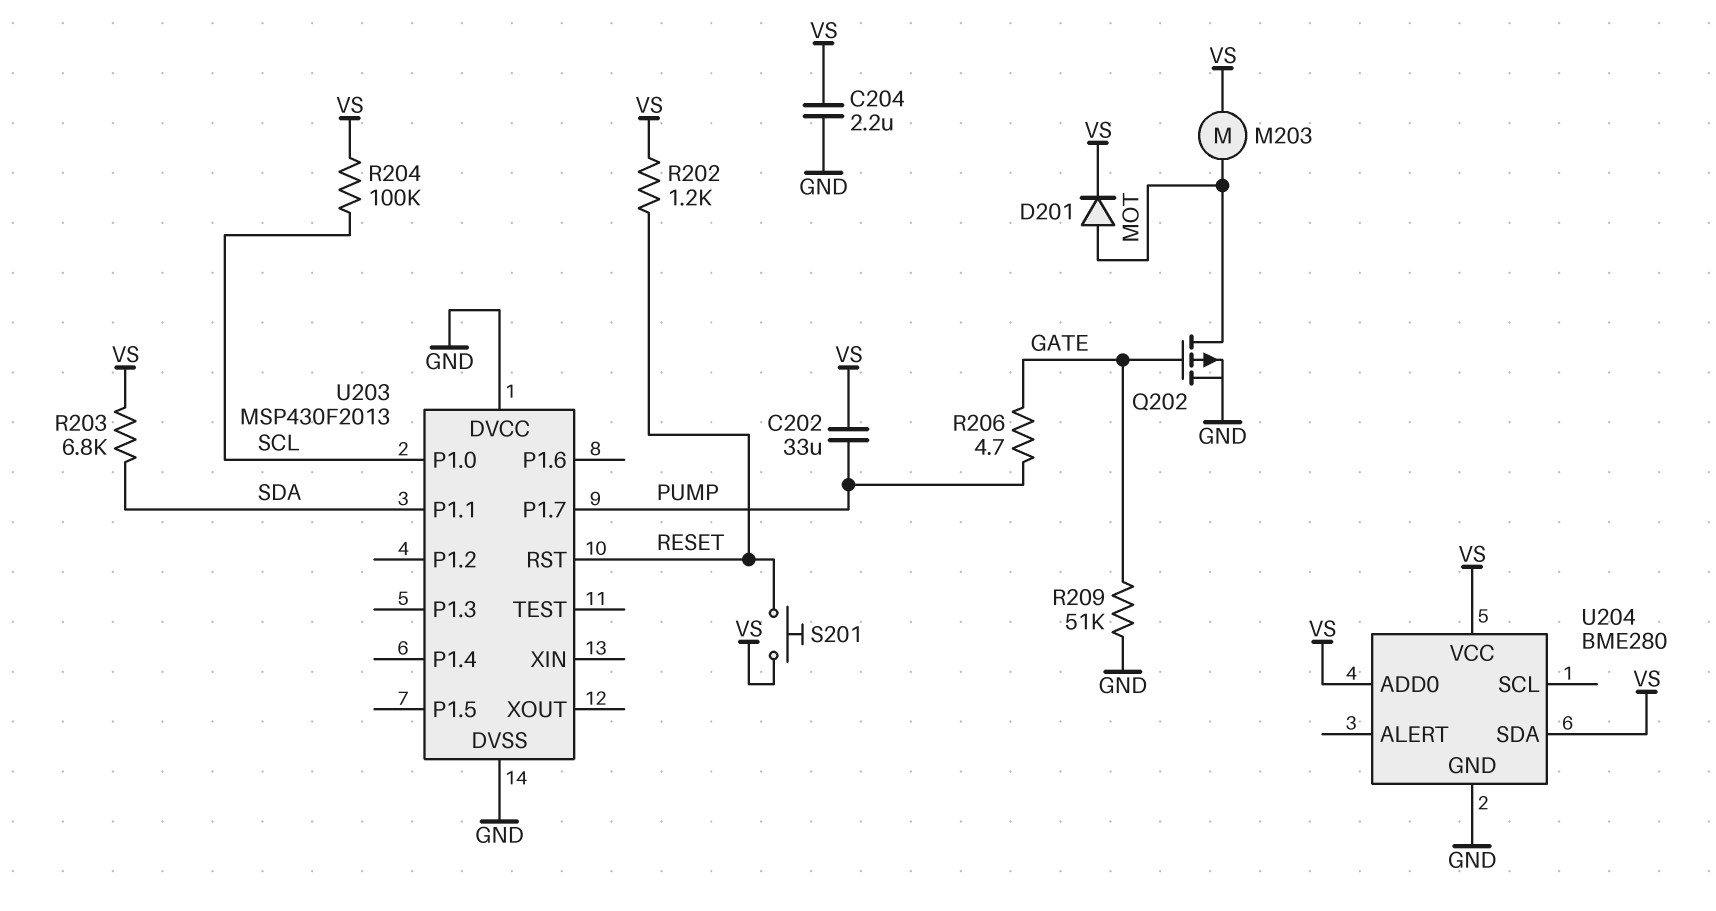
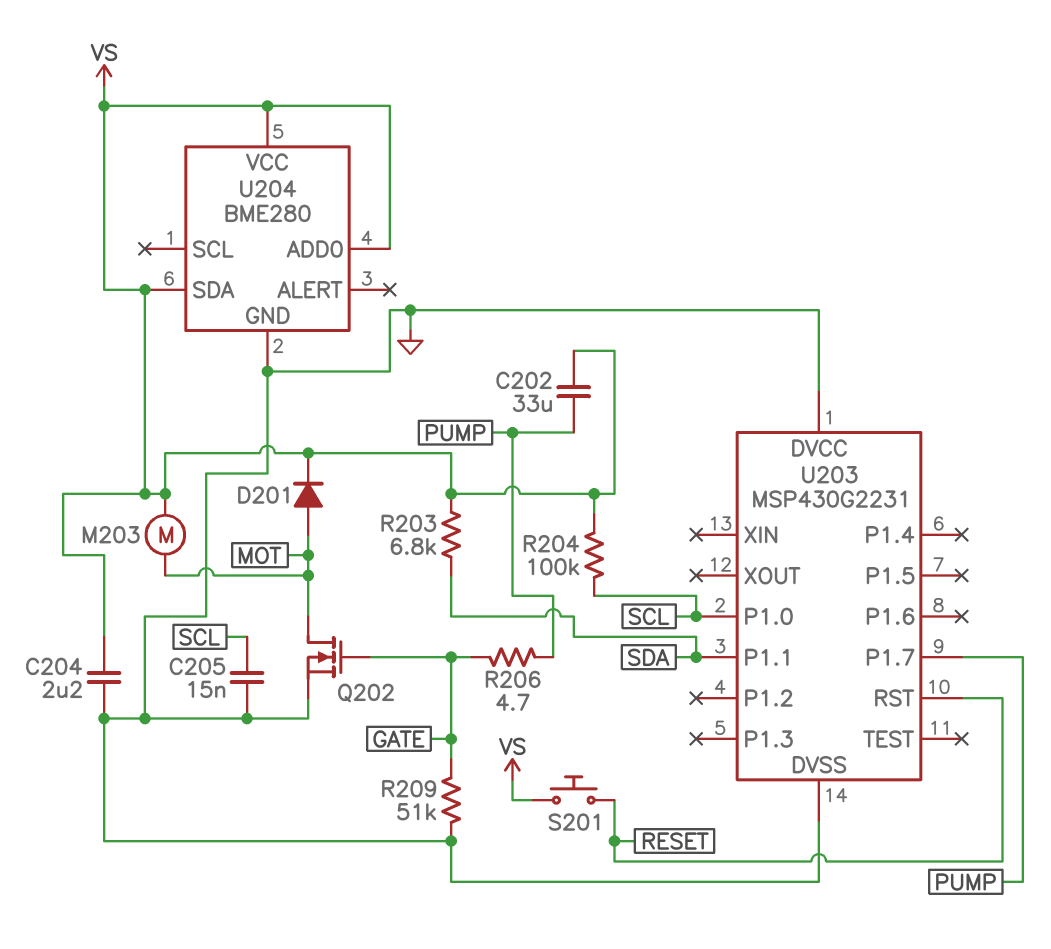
C205: none -> 15nF (GND, SCL)
Q202: PMOS (G GATE, D MOT, S GND) -> NMOS (G GATE, D MOT, S GND)
R202: 1.2k (RESET, VS) -> none
U203: MSP430F2013 -> MSP430G2231

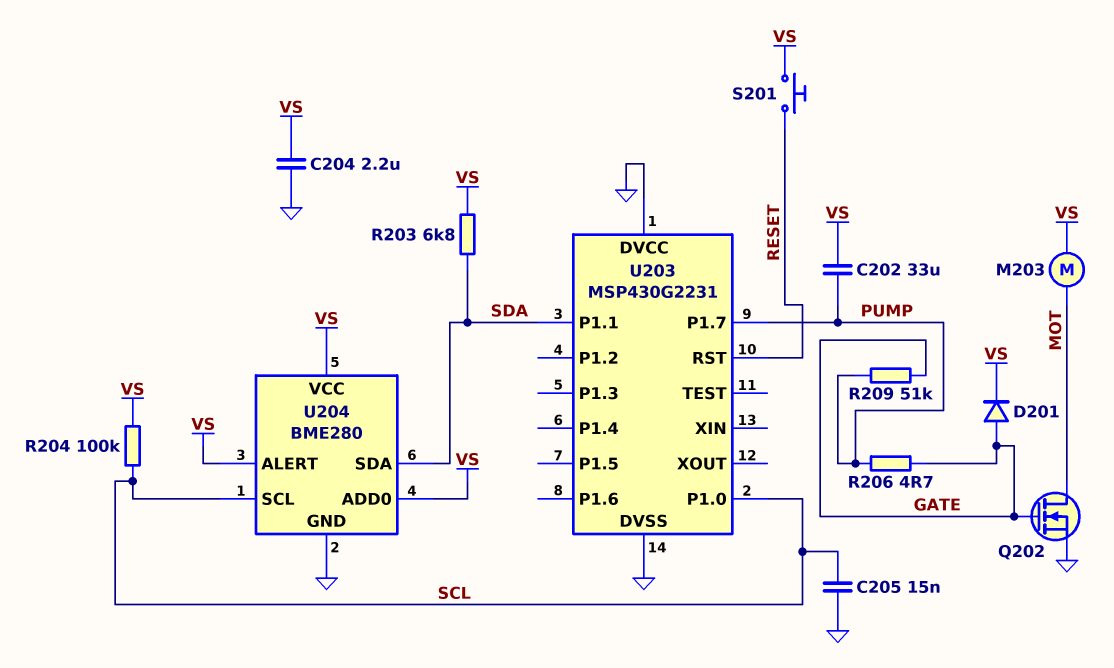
D201: diode (A MOT, K VS) -> diode (A GATE, K VS)
R209: 51k (GATE, GND) -> 51k (GATE, PUMP)
U204 pin ALERT: none -> VS
U204 pin SCL: none -> SCL
U204 pin SDA: VS -> SDA

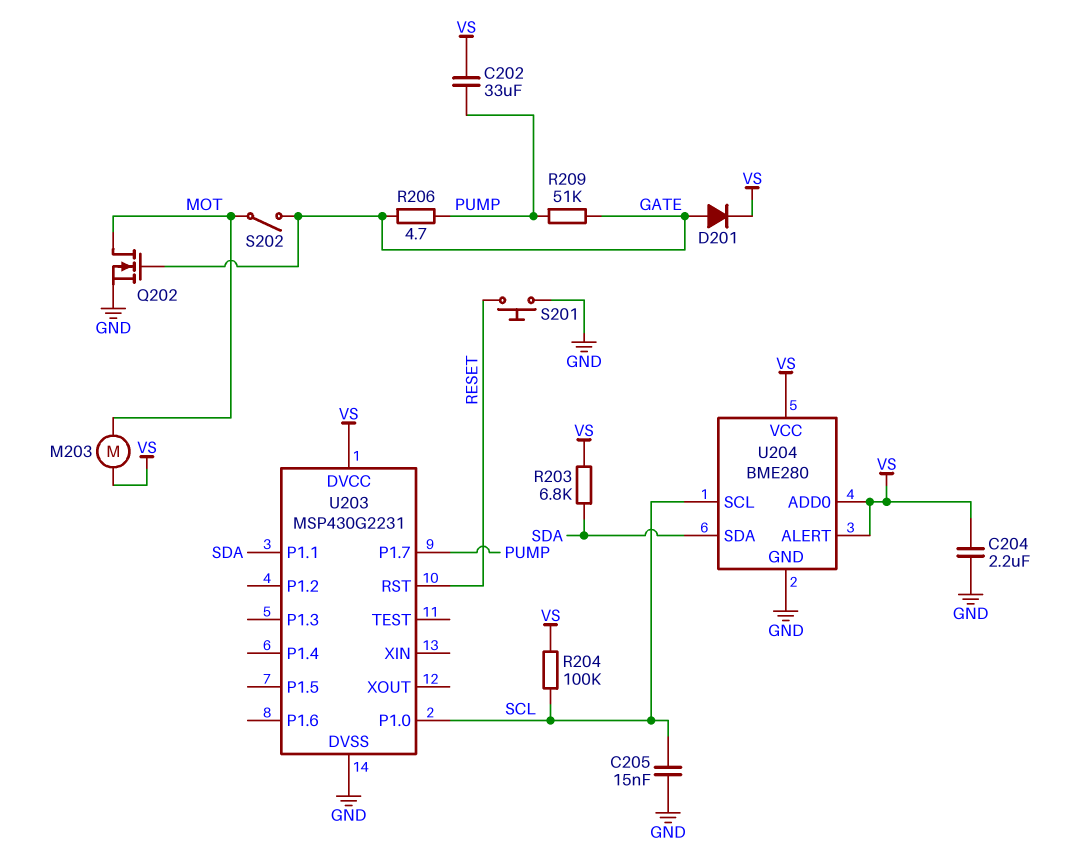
S201: button (RESET, VS) -> button (GND, RESET)
S202: none -> switch (GATE, MOT)
U203 pin DVCC: GND -> VS

